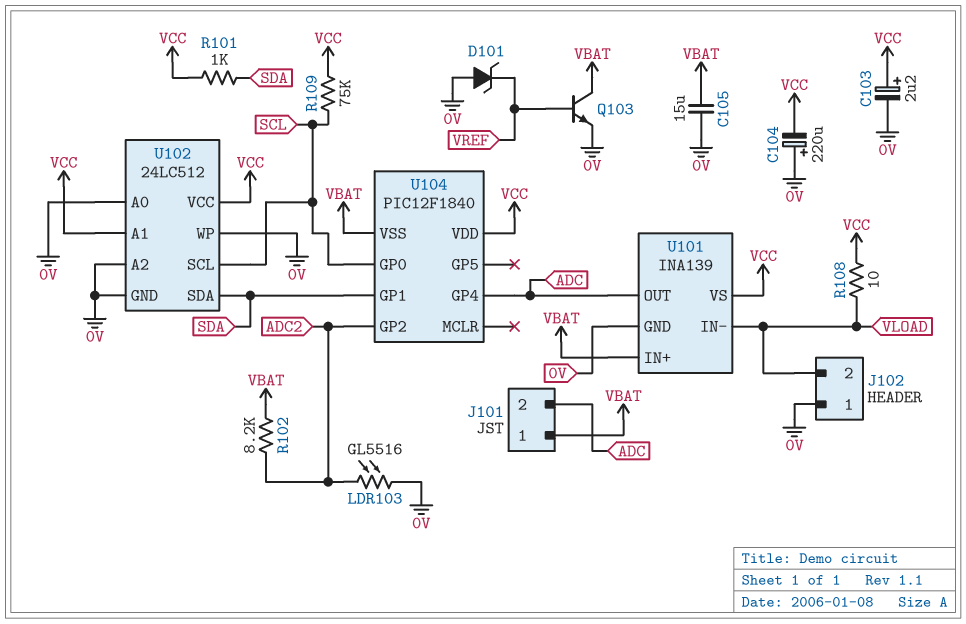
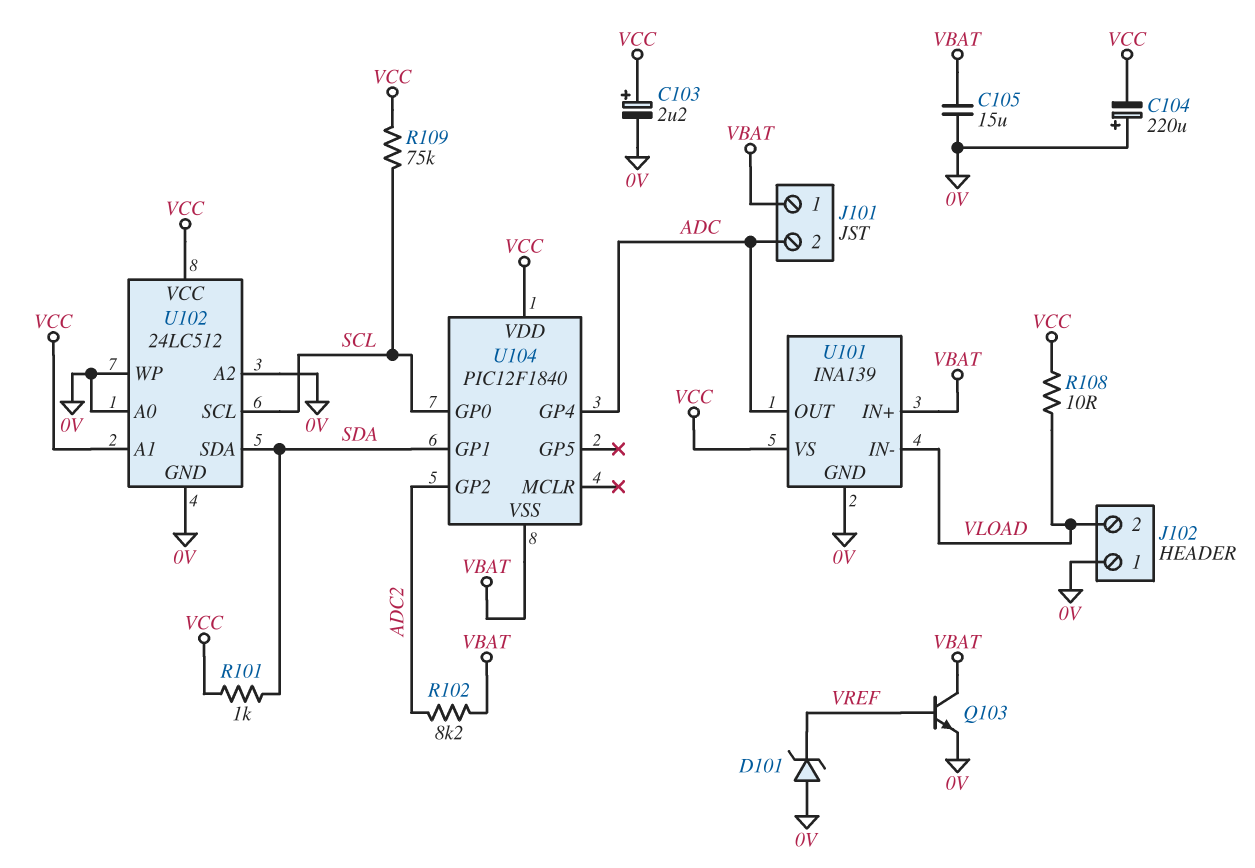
LDR103: GL5516 (0V, ADC2) -> none

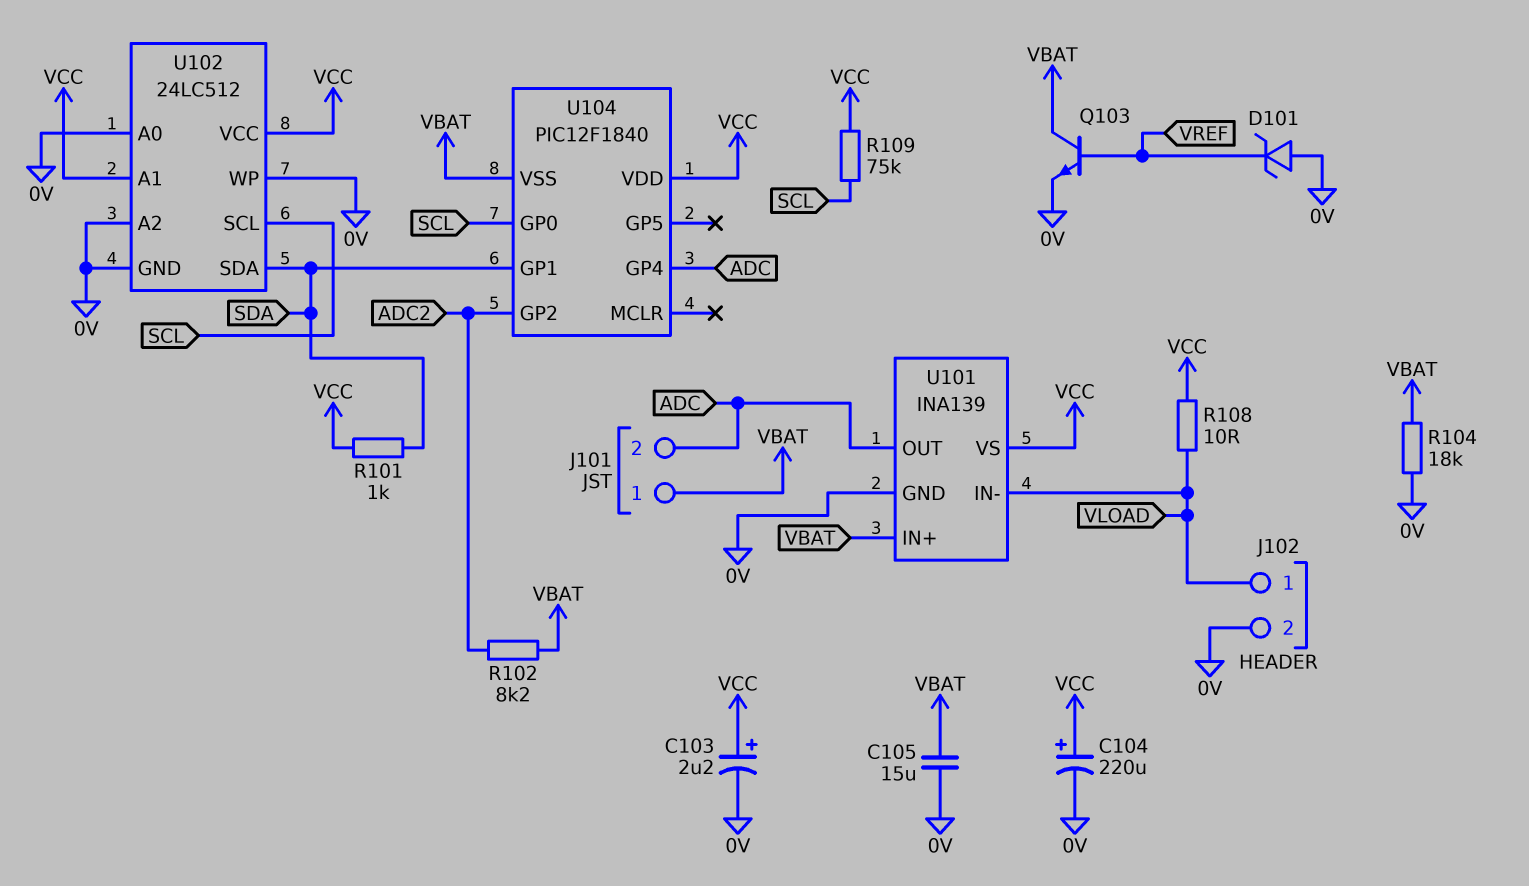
C104: 220uF (plus 0V, minus VCC) -> 220uF (plus VCC, minus 0V)
J102 pin 1: 0V -> VLOAD
J102 pin 2: VLOAD -> 0V
R104: none -> 18k (0V, VBAT)

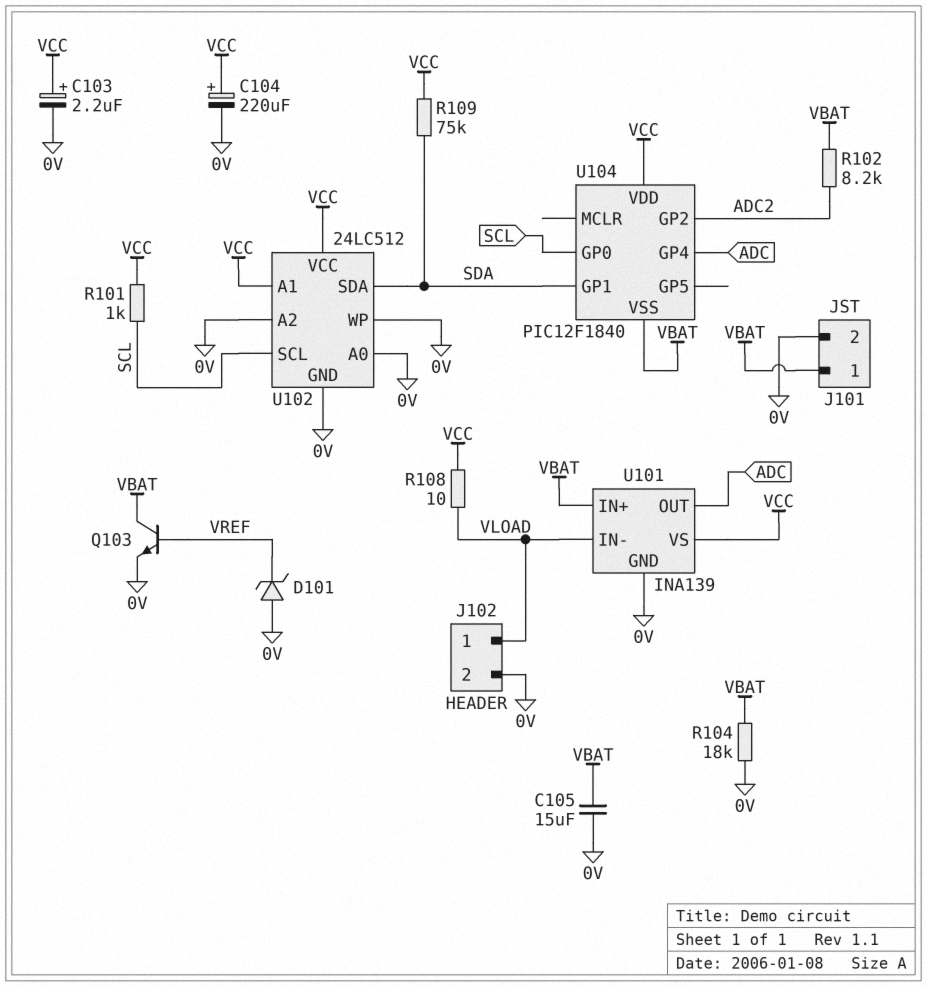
J101 pin 2: ADC -> 0V
R101: 1k (SDA, VCC) -> 1k (SCL, VCC)
R109: 75k (SCL, VCC) -> 75k (SDA, VCC)

